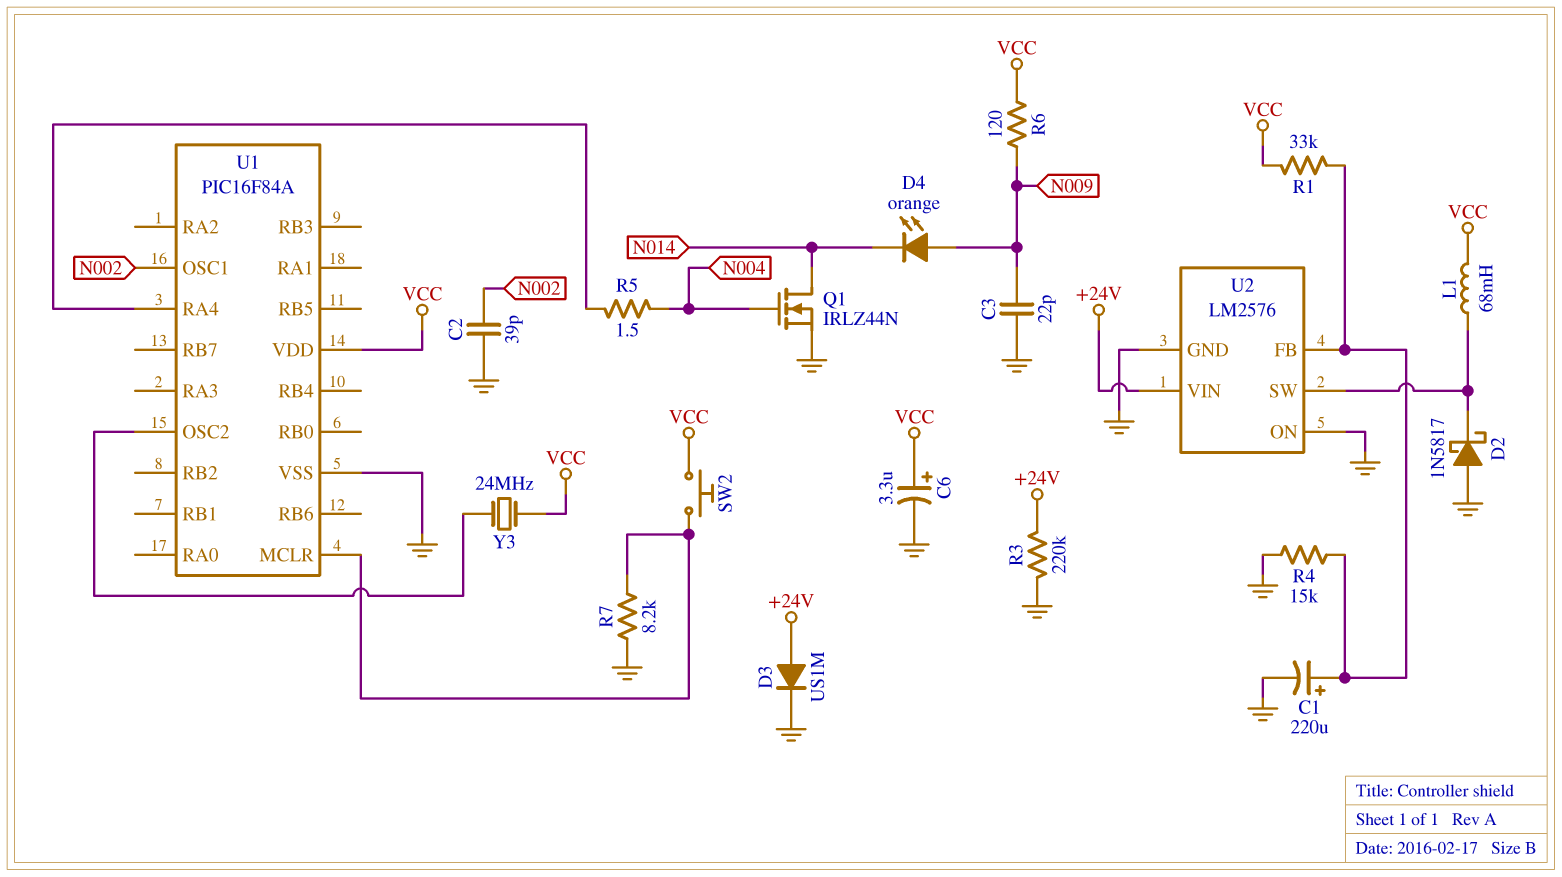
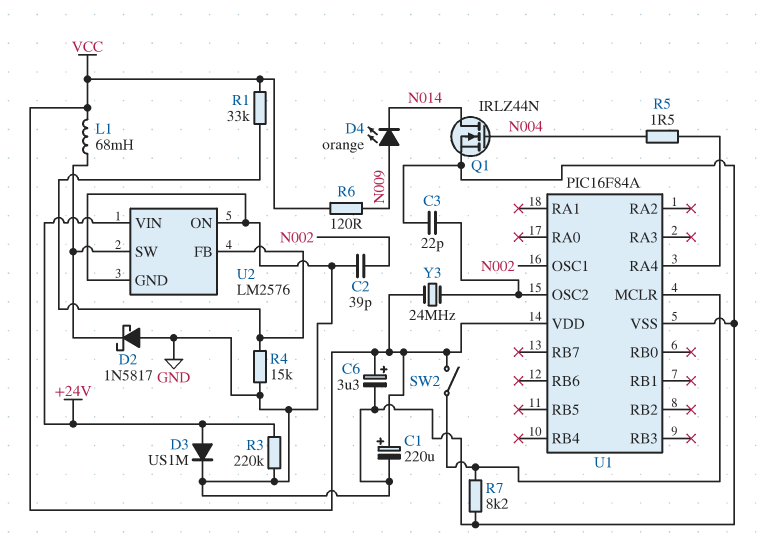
C1: 220uF (plus U2/FB, minus GND) -> 220uF (plus VCC, minus GND)
C3: 22pF (GND, N009) -> 22pF (GND, U1/OSC2)
SW2: button (U1/MCLR, VCC) -> switch (U1/MCLR, VCC)

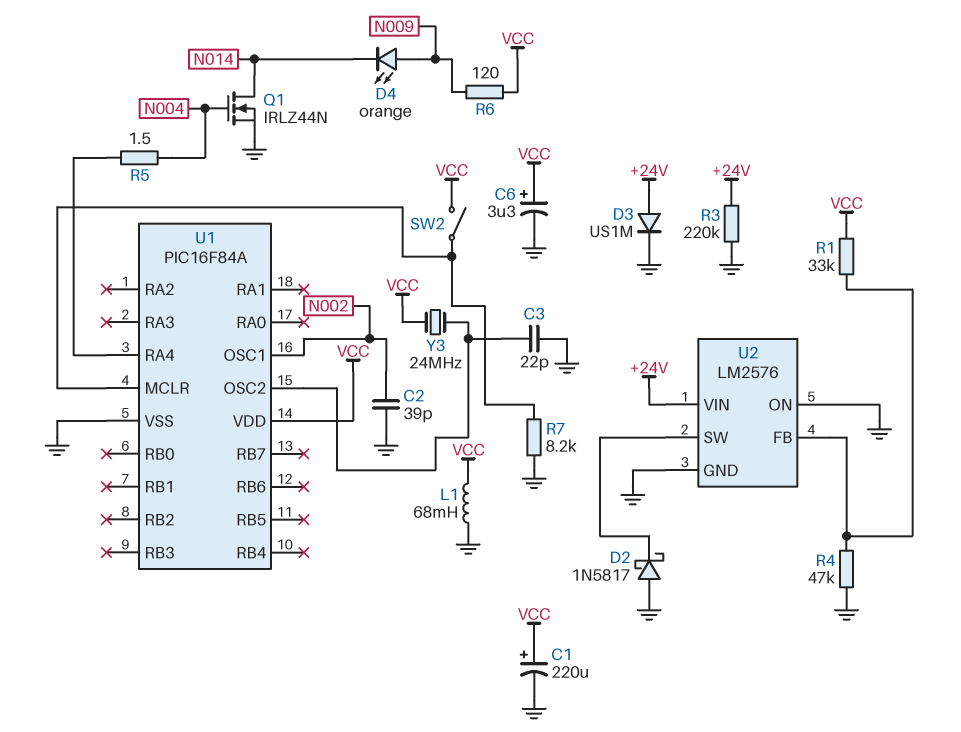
L1: 68mH (U2/SW, VCC) -> 68mH (GND, VCC)
R4: 15k (GND, U2/FB) -> 47k (GND, U2/FB)

